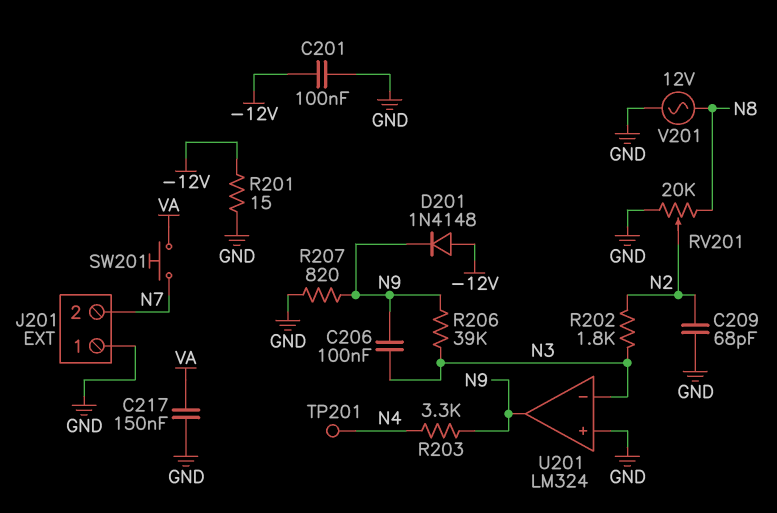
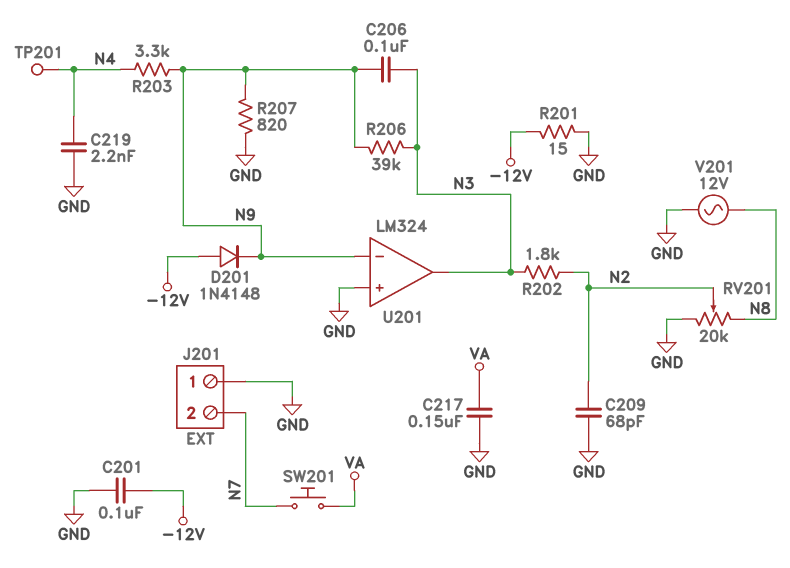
C219: none -> 2.2nF (GND, N4)
U201 pin in-: N3 -> N9
U201 pin out: N9 -> N3

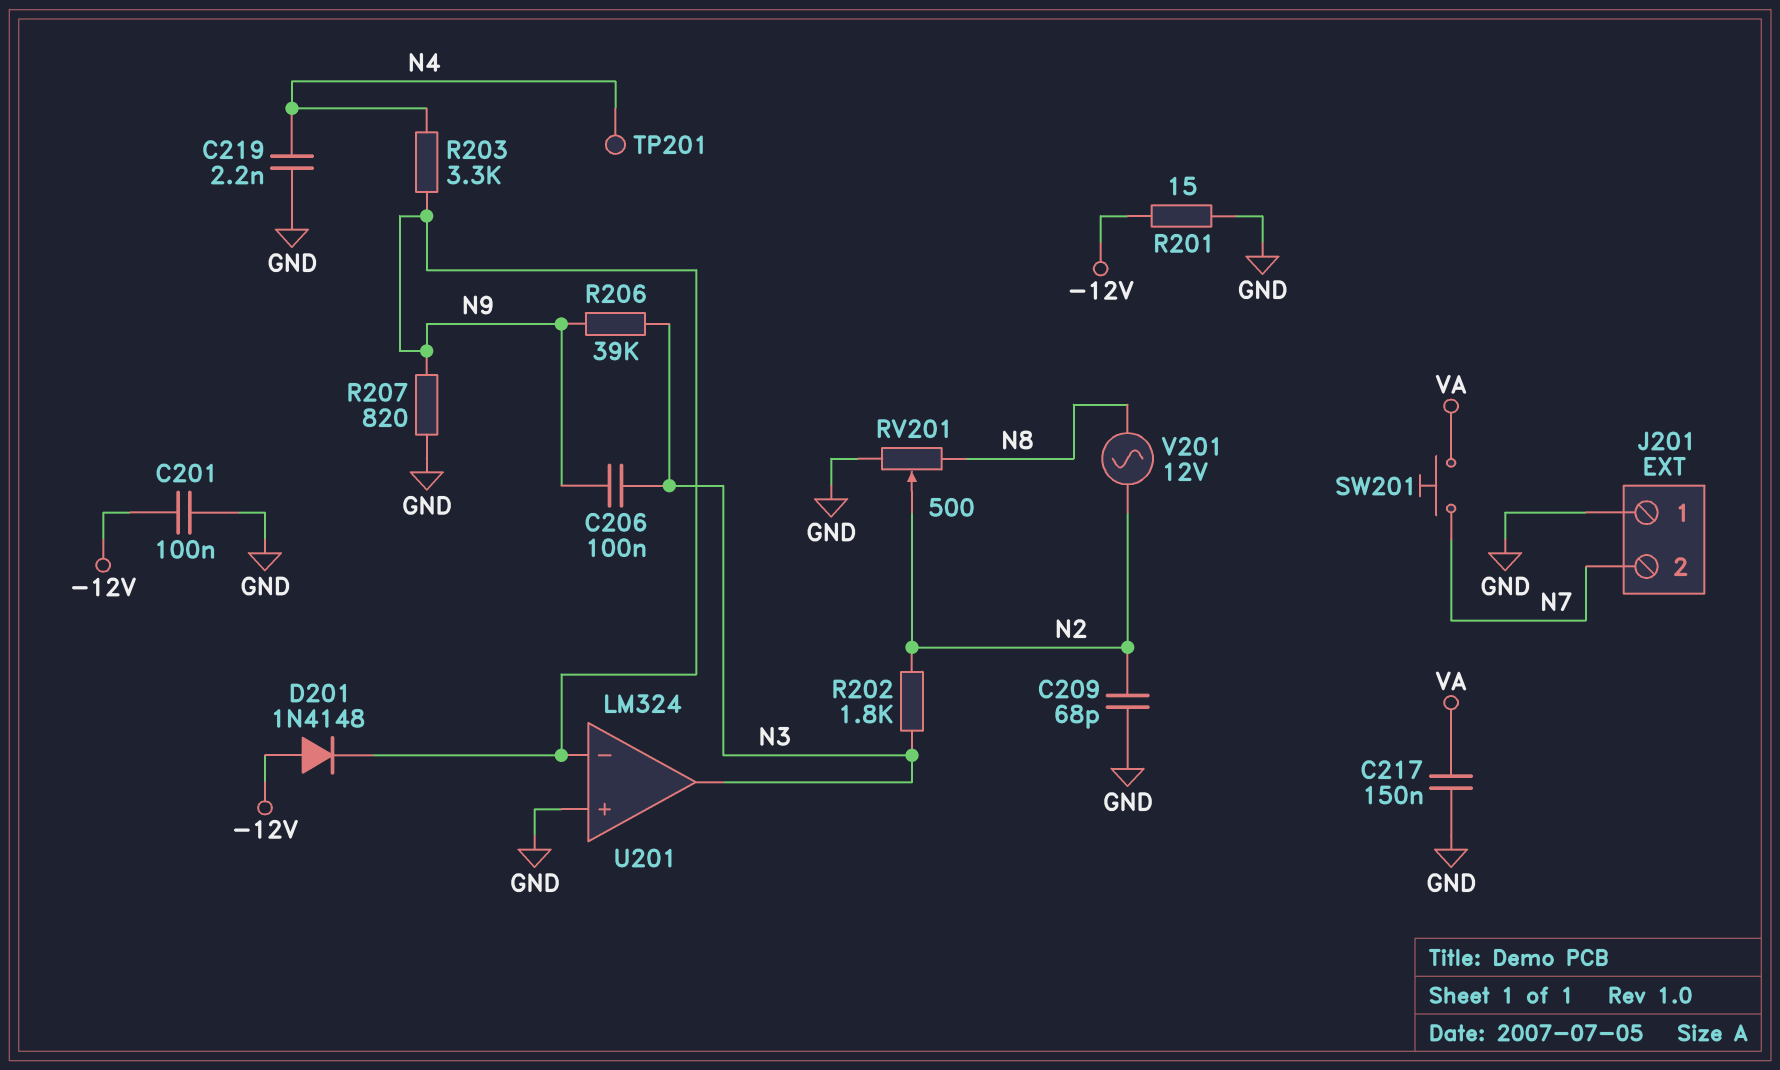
RV201: 20k (GND, N8, wiper N2) -> 500 (GND, N8, wiper N2)
V201: AC 12V (GND, N8) -> AC 12V (N2, N8)

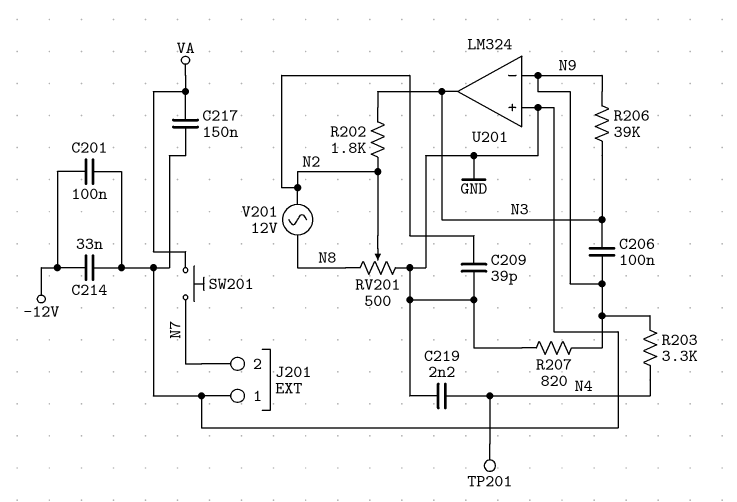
C209: 68pF (GND, N2) -> 39pF (GND, N2)
C214: none -> 33nF (-12V, GND)
D201: diode 1N4148 (A -12V, K N9) -> none
R201: 15 (-12V, GND) -> none

